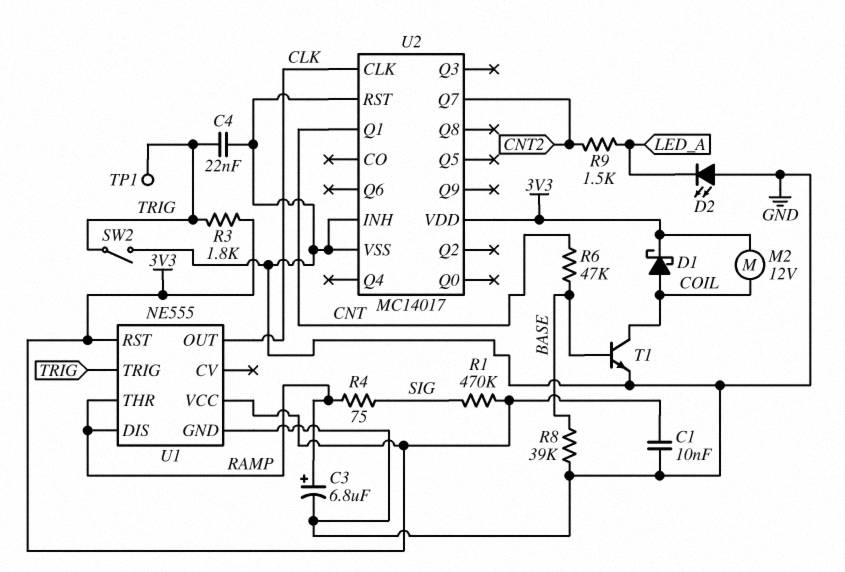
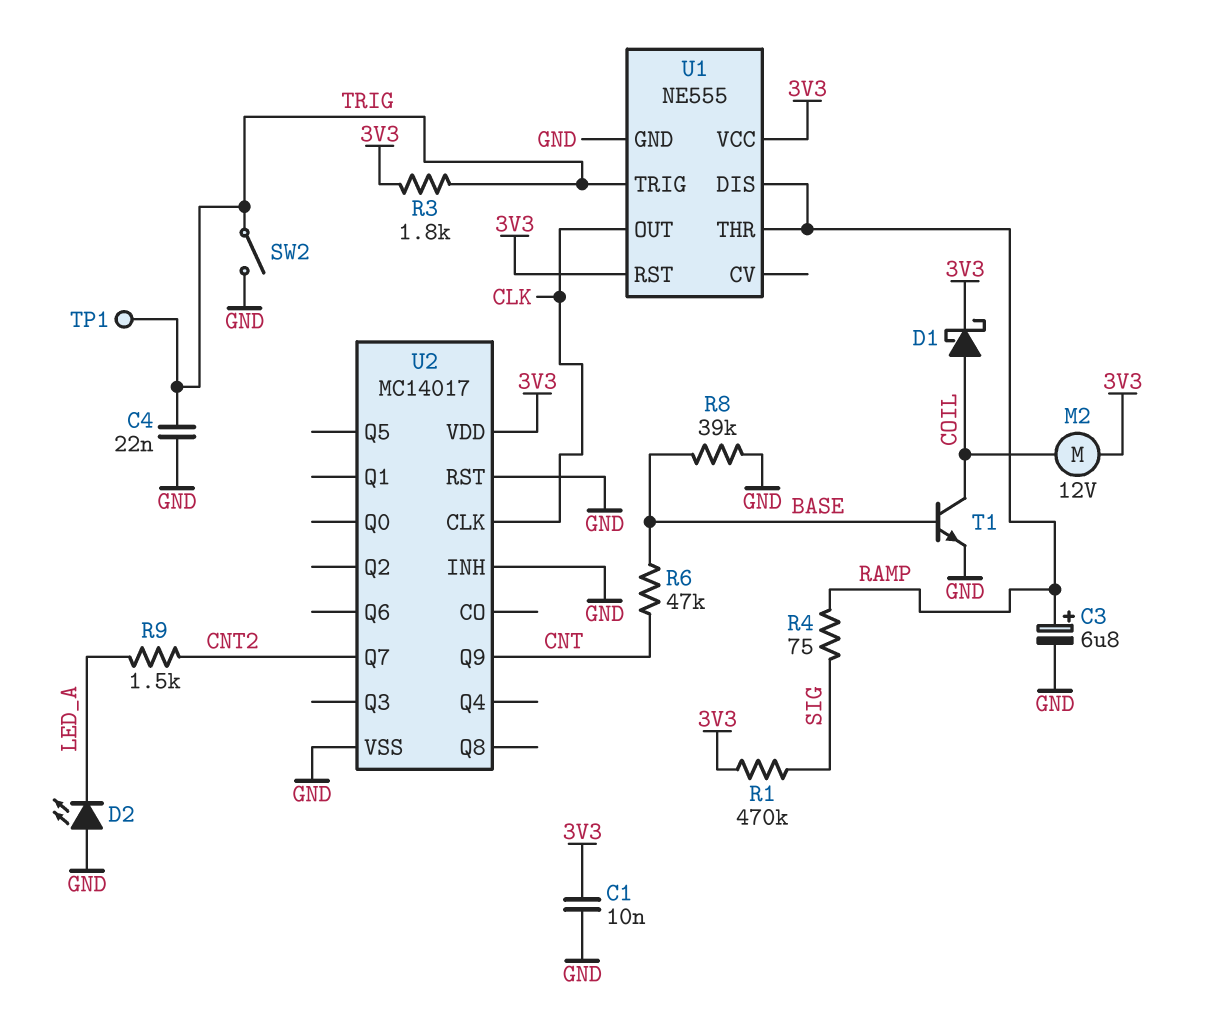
U2 pin Q1: CNT -> none
U2 pin Q9: none -> CNT

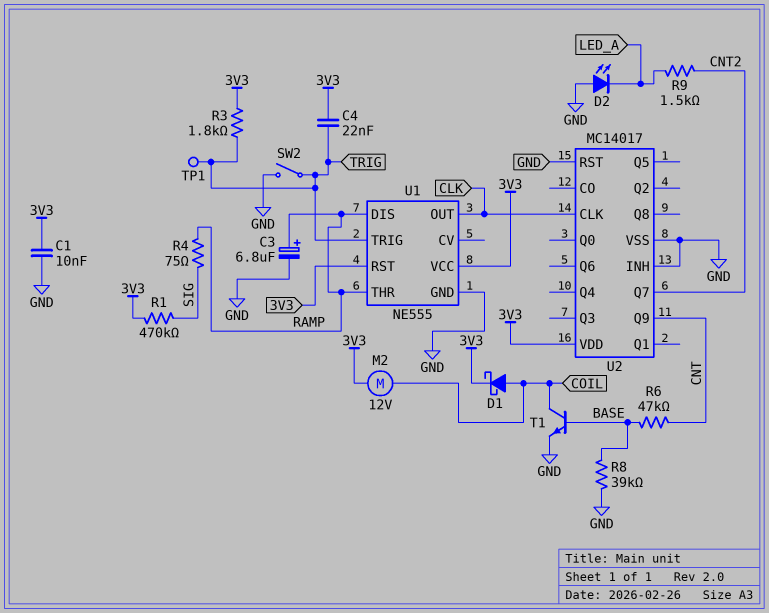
C4: 22nF (GND, TRIG) -> 22nF (3V3, TRIG)

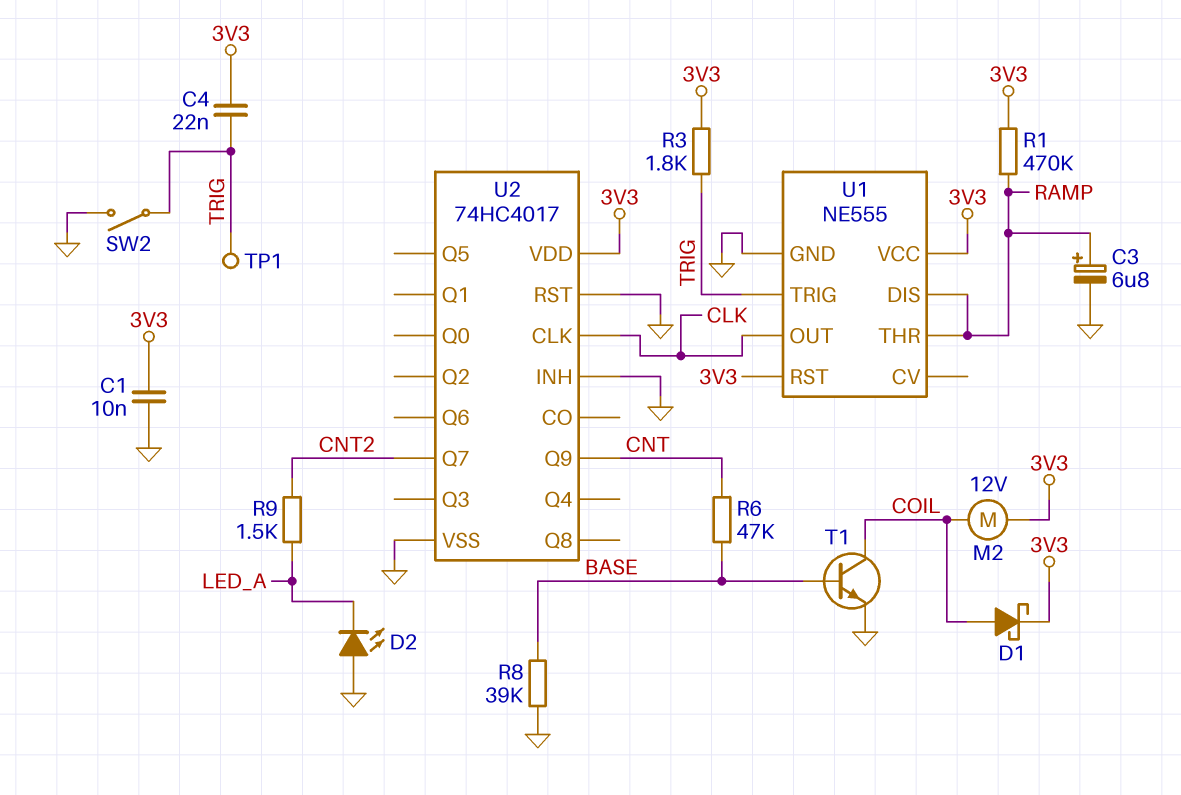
R1: 470k (3V3, SIG) -> 470k (3V3, RAMP)
R4: 75 (RAMP, SIG) -> none
U2: MC14017 -> 74HC4017

